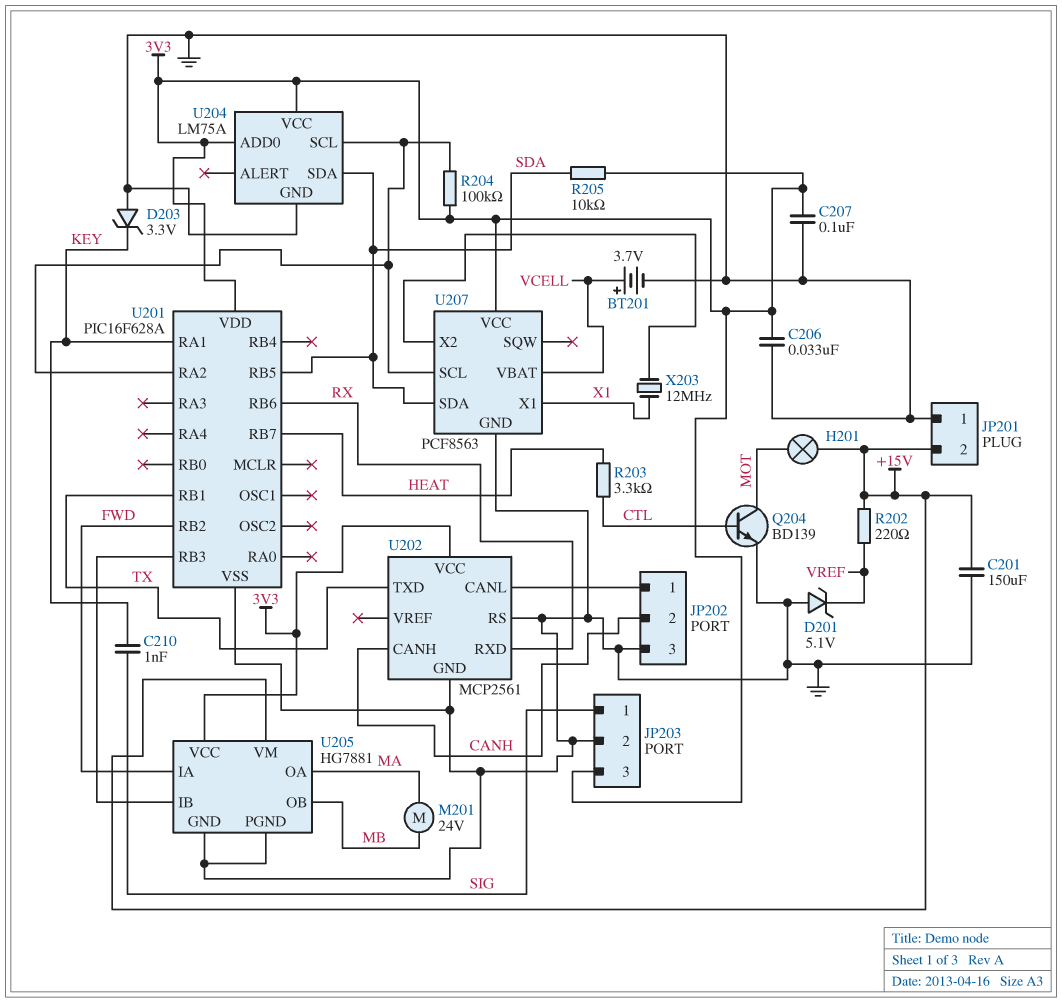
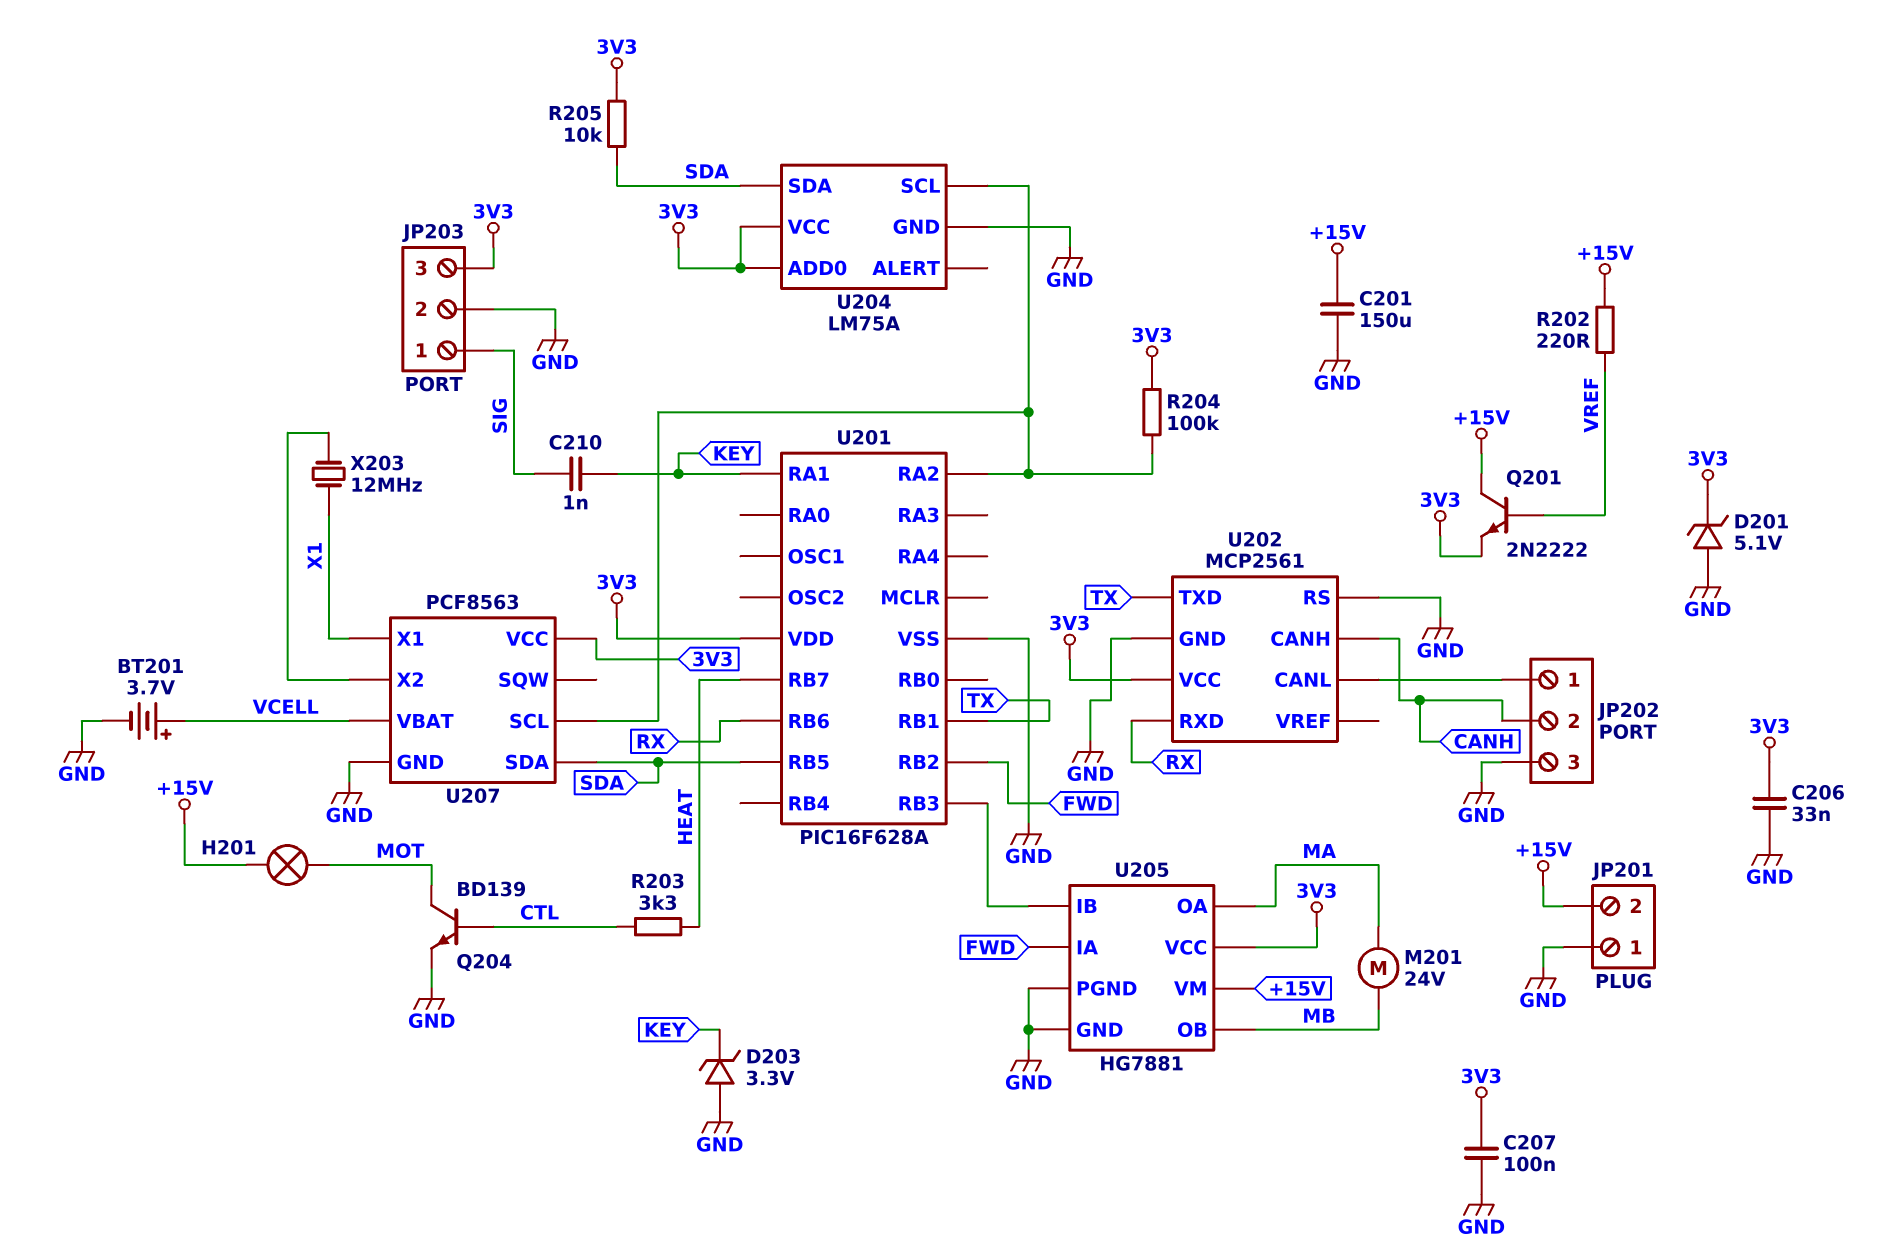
D201: zener 5.1V (A GND, K VREF) -> zener 5.1V (A GND, K 3V3)
Q201: none -> NPN 2N2222 (B VREF, C +15V, E 3V3)

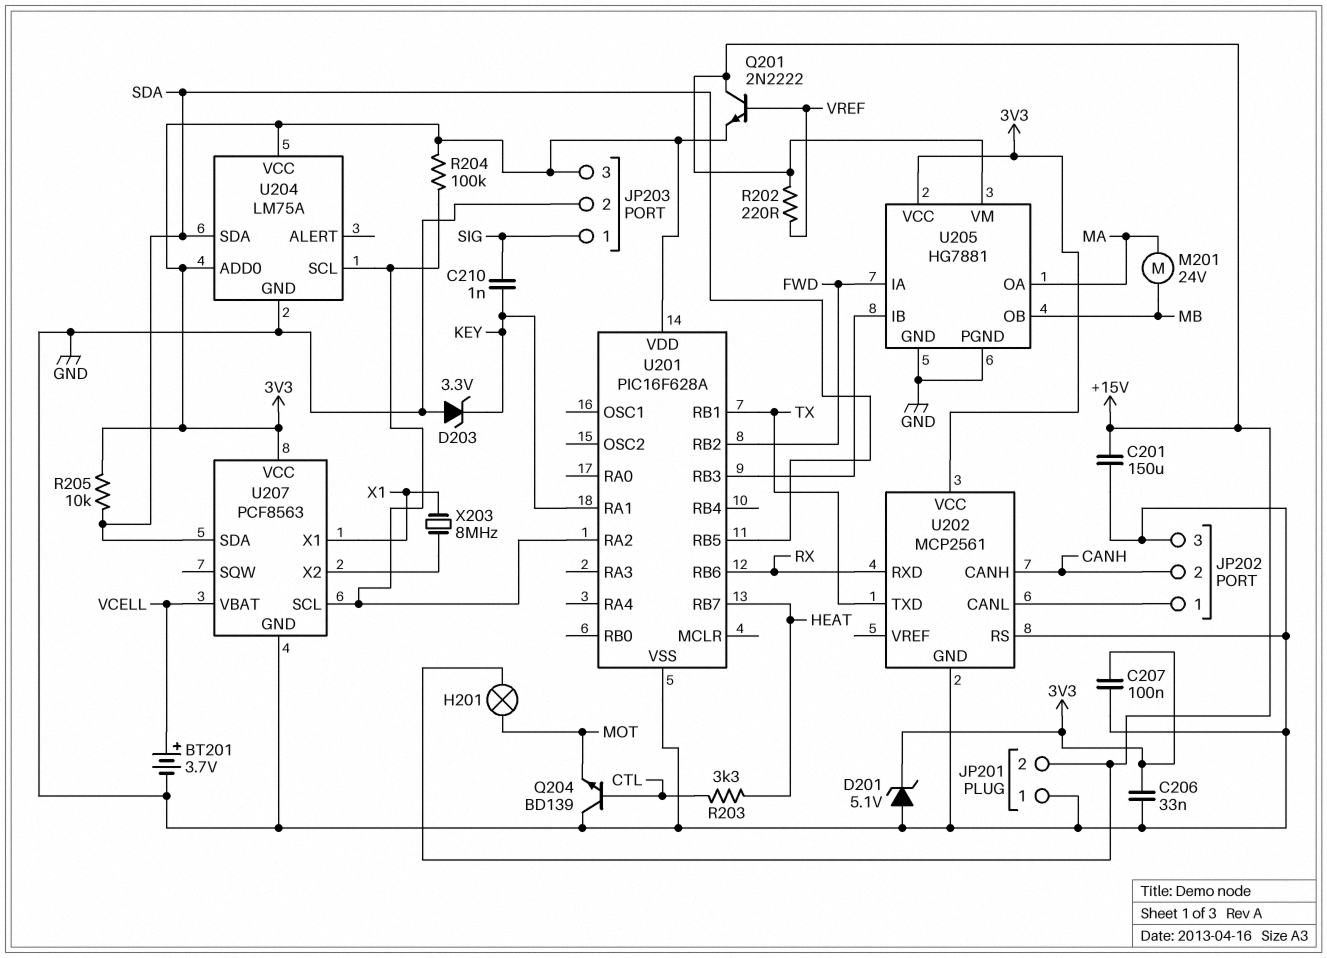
Q204: NPN BD139 (B CTL, C MOT, E GND) -> NPN BD139 (B CTL, C GND, E MOT)
X203: 12MHz (U207/X2, X1) -> 8MHz (U207/X2, X1)

